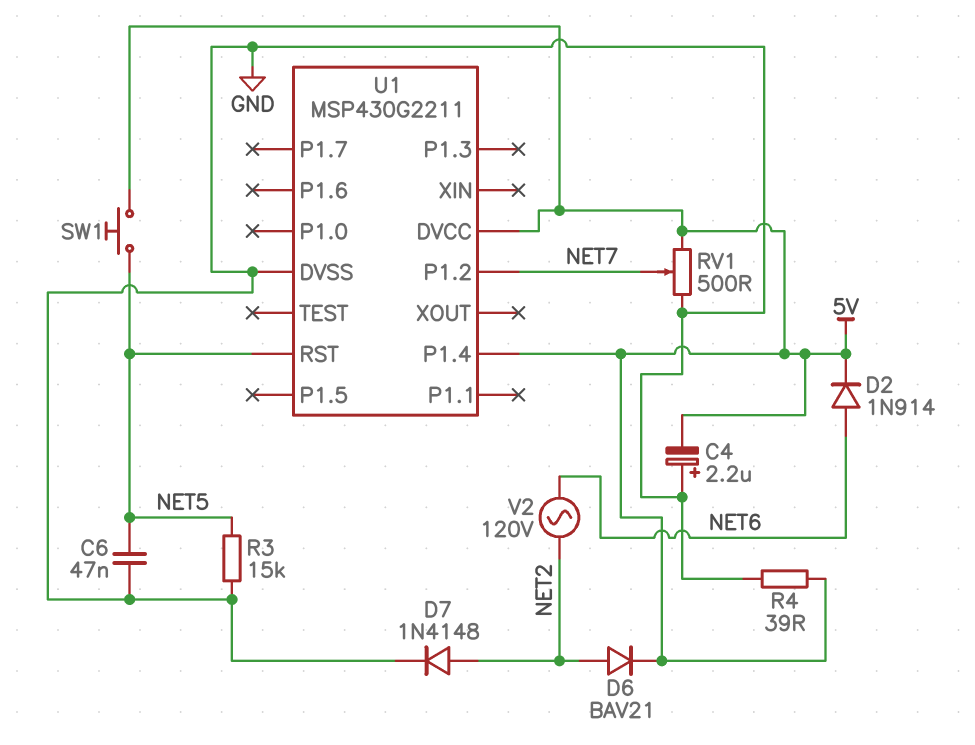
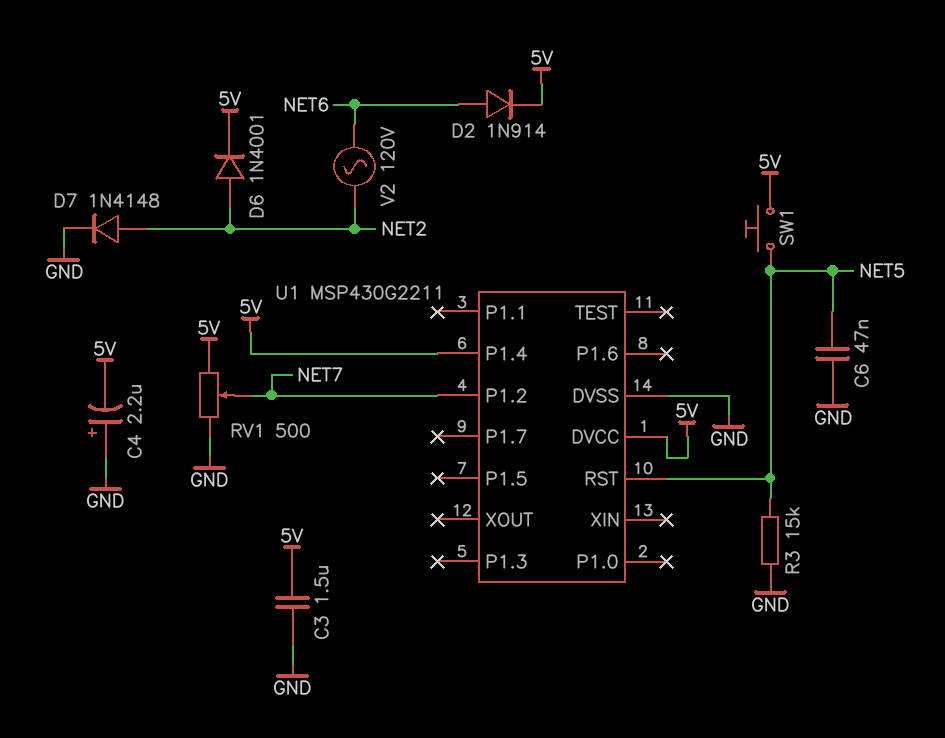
C3: none -> 1.5uF (5V, GND)
D6: diode BAV21 (A NET2, K 5V) -> diode 1N4001 (A NET2, K 5V)
R4: 39 (5V, GND) -> none

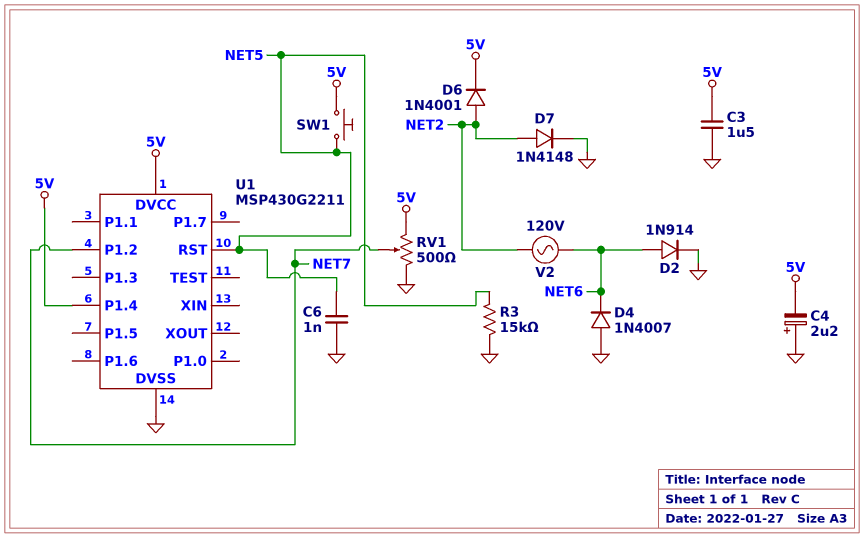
C6: 47nF (GND, NET5) -> 1nF (GND, NET5)
D2: diode 1N914 (A NET6, K 5V) -> diode 1N914 (A NET6, K GND)
D4: none -> diode 1N4007 (A GND, K NET6)

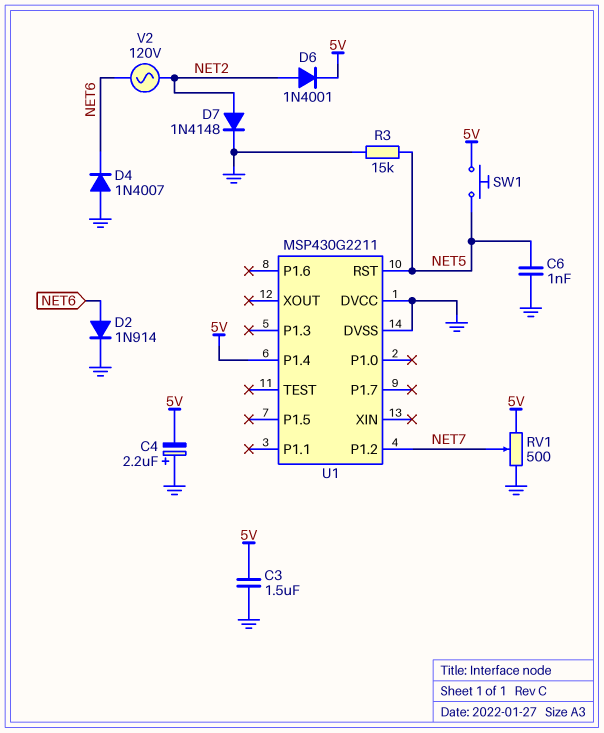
U1 pin DVCC: 5V -> GND

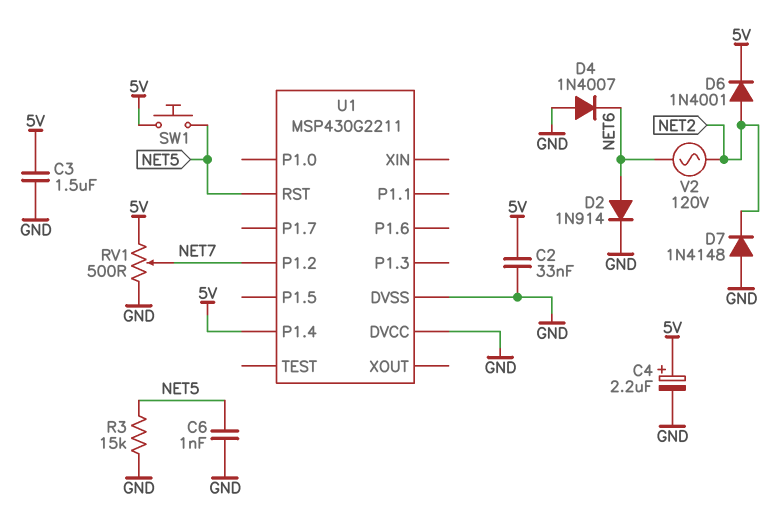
C2: none -> 33nF (5V, GND)
C4: 2.2uF (plus GND, minus 5V) -> 2.2uF (plus 5V, minus GND)
D7: diode 1N4148 (A NET2, K GND) -> diode 1N4148 (A GND, K NET2)

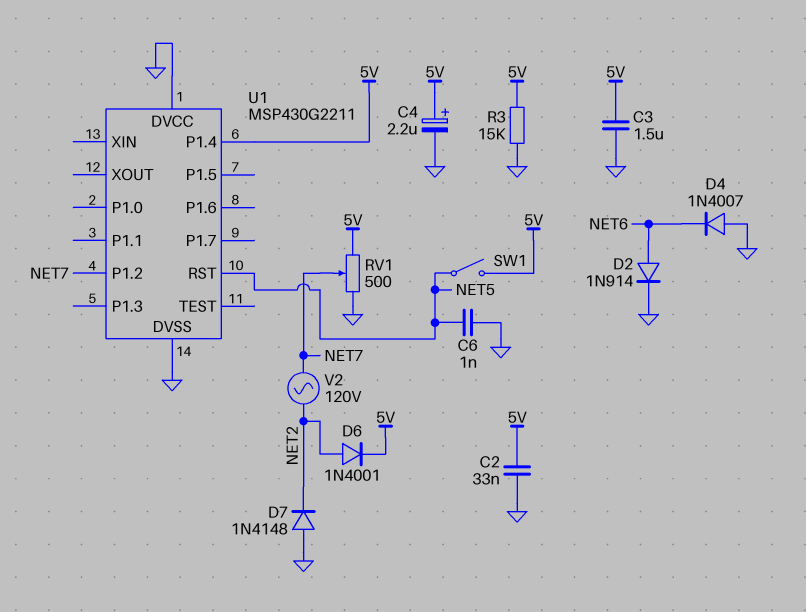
R3: 15k (GND, NET5) -> 15k (5V, GND)
SW1: button (5V, NET5) -> switch (5V, NET5)
V2: AC 120V (NET2, NET6) -> AC 120V (NET2, NET7)

